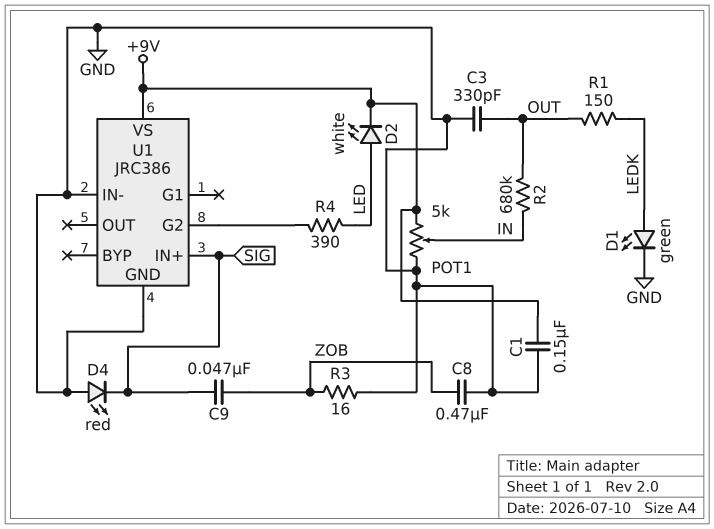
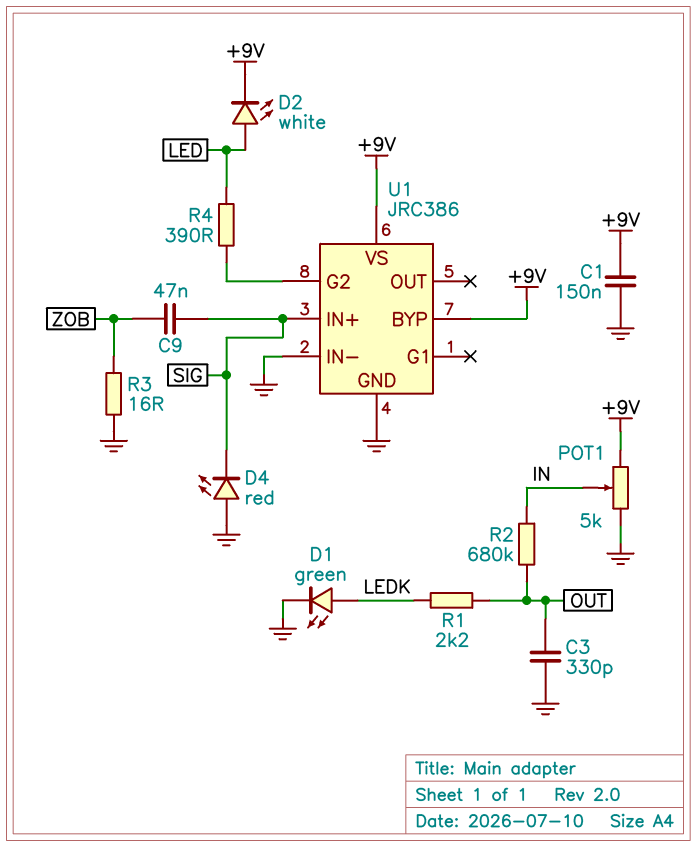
C8: 470nF (GND, ZOB) -> none
R1: 150 (LEDK, OUT) -> 2.2k (LEDK, OUT)
U1 pin BYP: none -> +9V

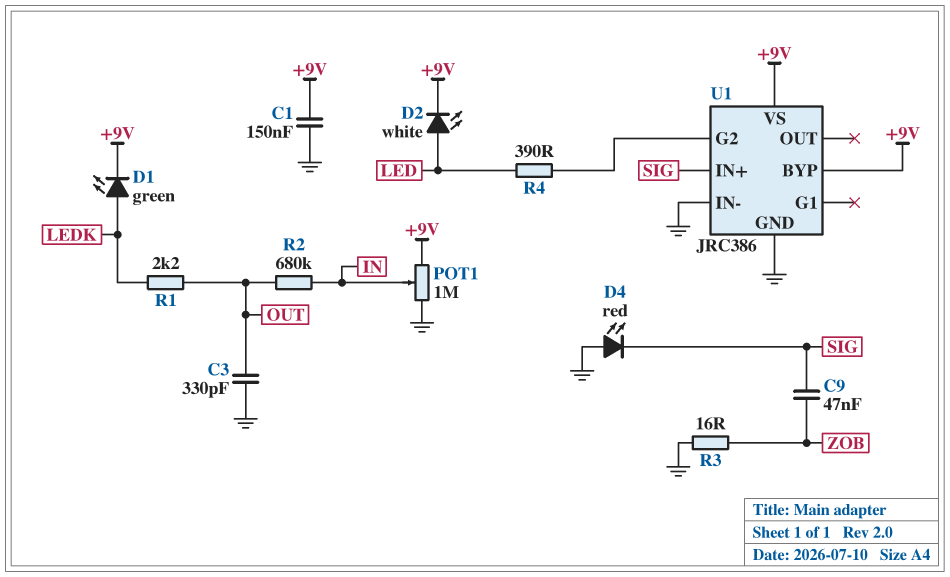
D1: LED green (A LEDK, K GND) -> LED green (A LEDK, K +9V)
POT1: 5k (+9V, GND, wiper IN) -> 1M (+9V, GND, wiper IN)

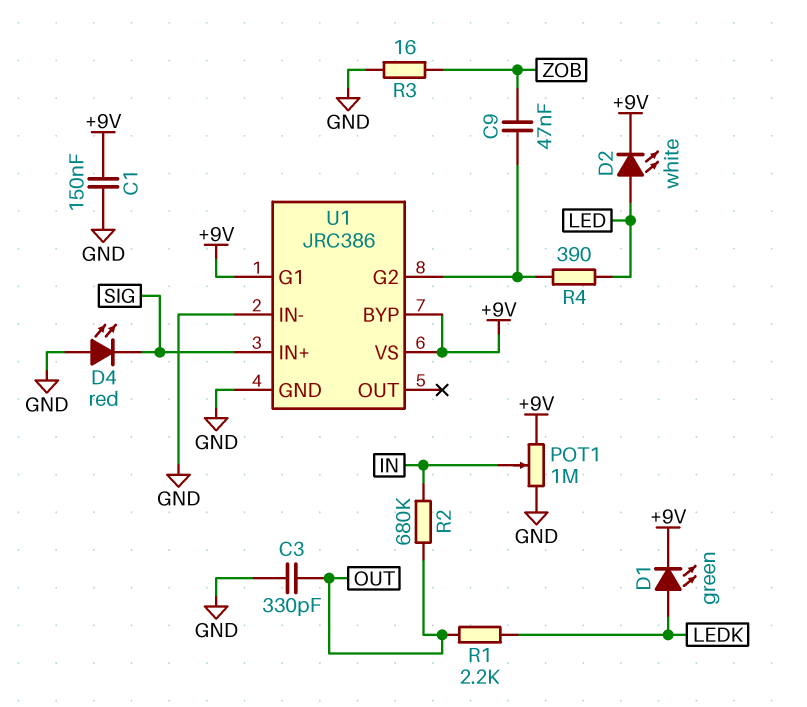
C9: 47nF (SIG, ZOB) -> 47nF (U1/G2, ZOB)
U1 pin G1: none -> +9V

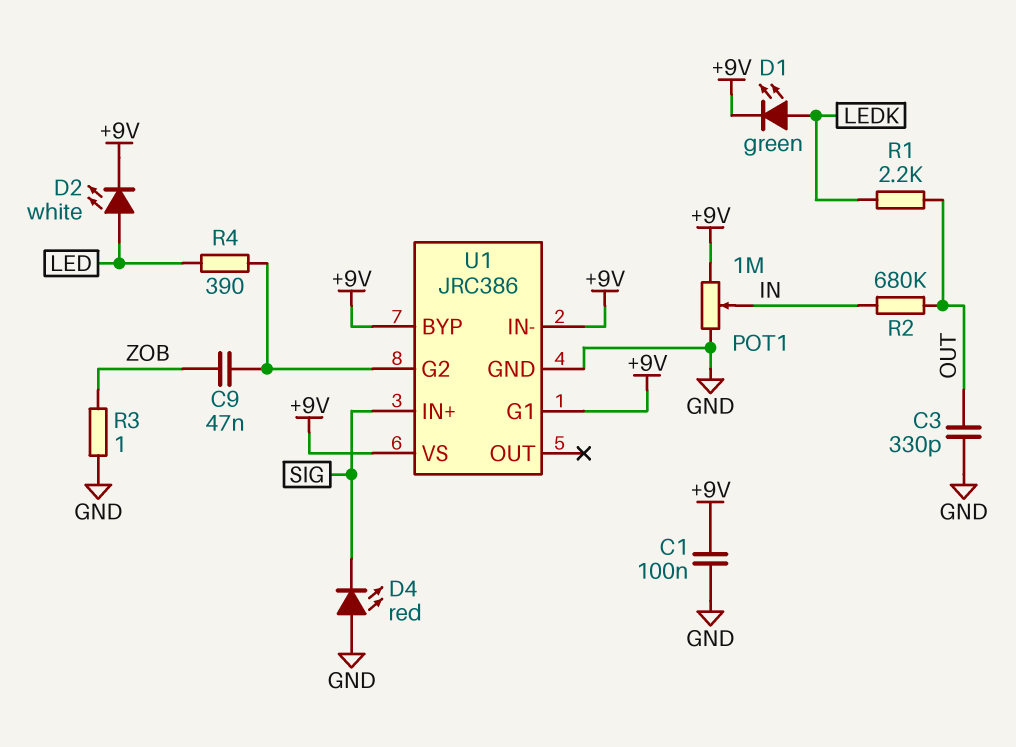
C1: 150nF (+9V, GND) -> 100nF (+9V, GND)
R3: 16 (GND, ZOB) -> 1 (GND, ZOB)
U1 pin IN-: GND -> +9V

